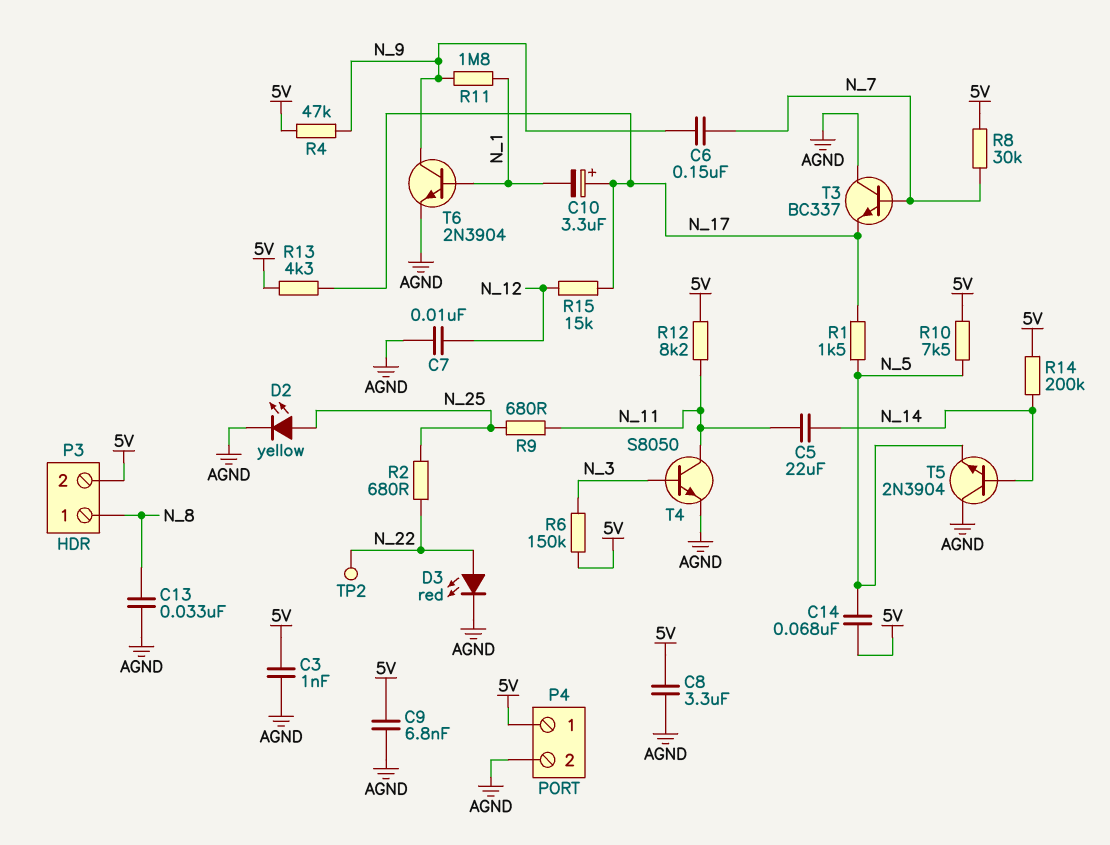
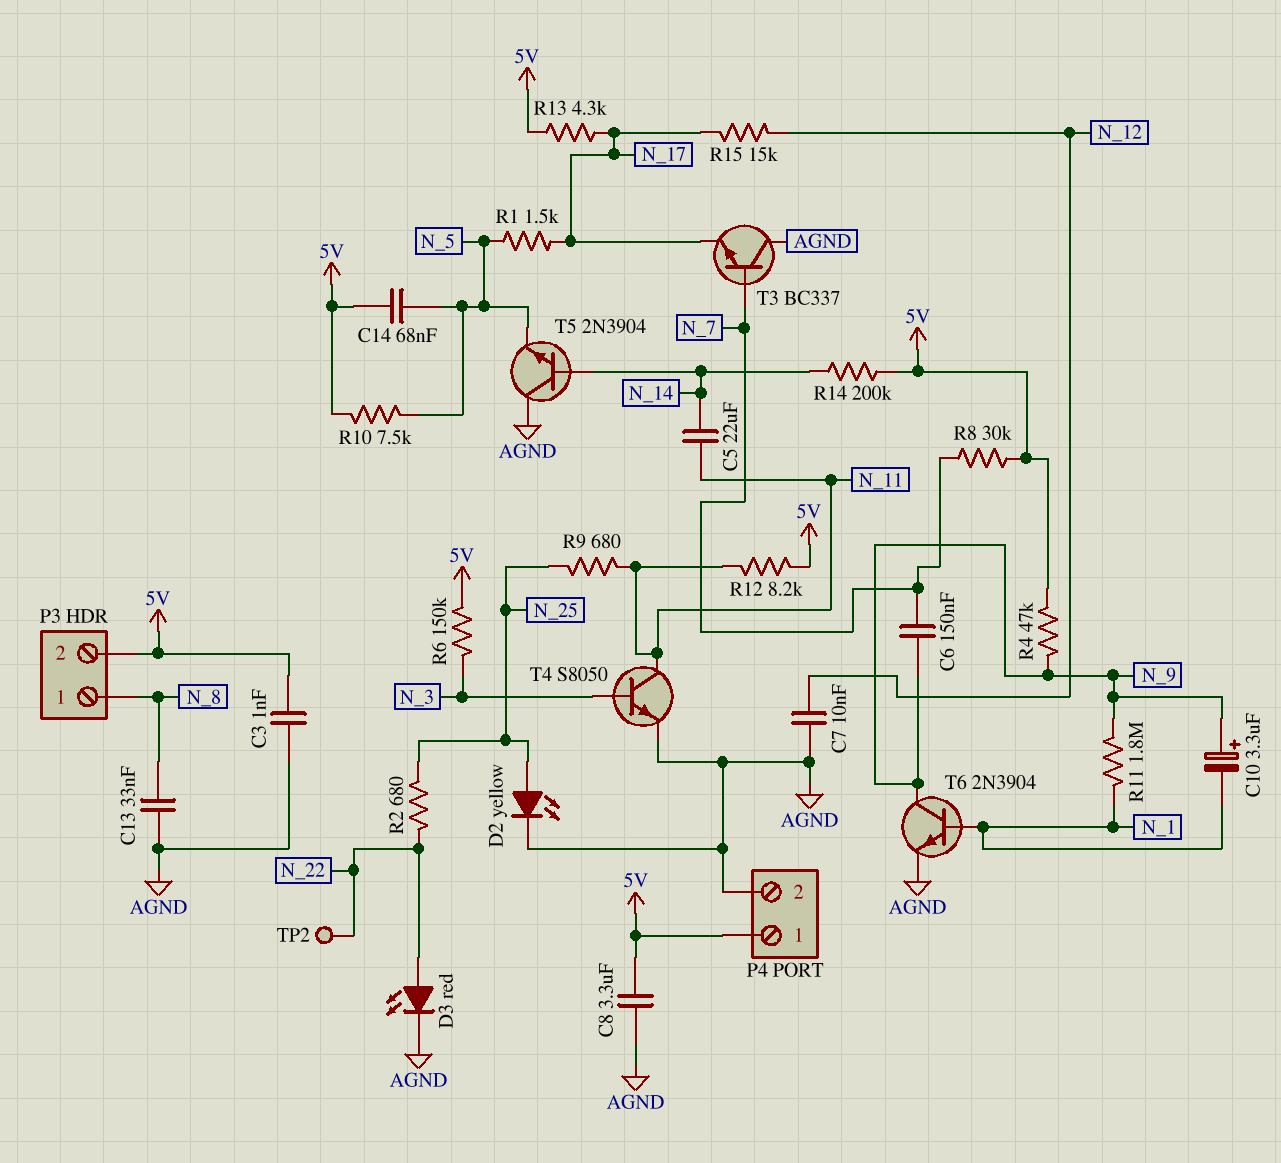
C9: 6.8nF (5V, AGND) -> none
C10: 3.3uF (plus N_17, minus N_1) -> 3.3uF (plus N_9, minus N_1)

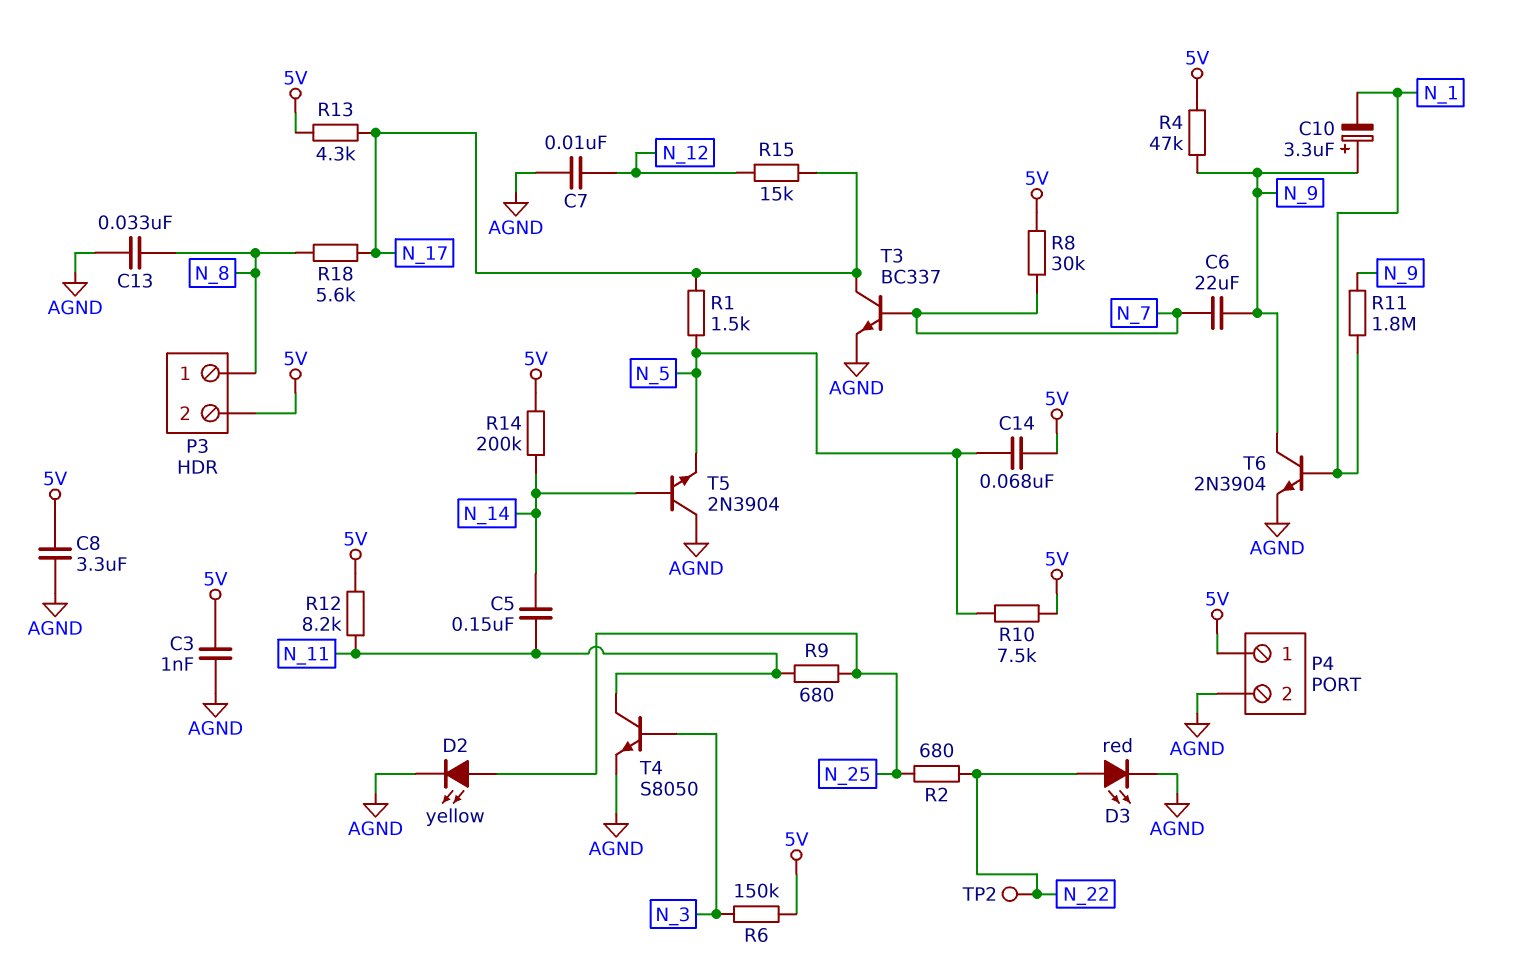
C5: 22uF (N_11, N_14) -> 150nF (N_11, N_14)
C6: 150nF (N_7, N_9) -> 22uF (N_7, N_9)
R18: none -> 5.6k (N_8, N_17)
T3: NPN BC337 (B N_7, C AGND, E N_17) -> NPN BC337 (B N_7, C N_17, E AGND)

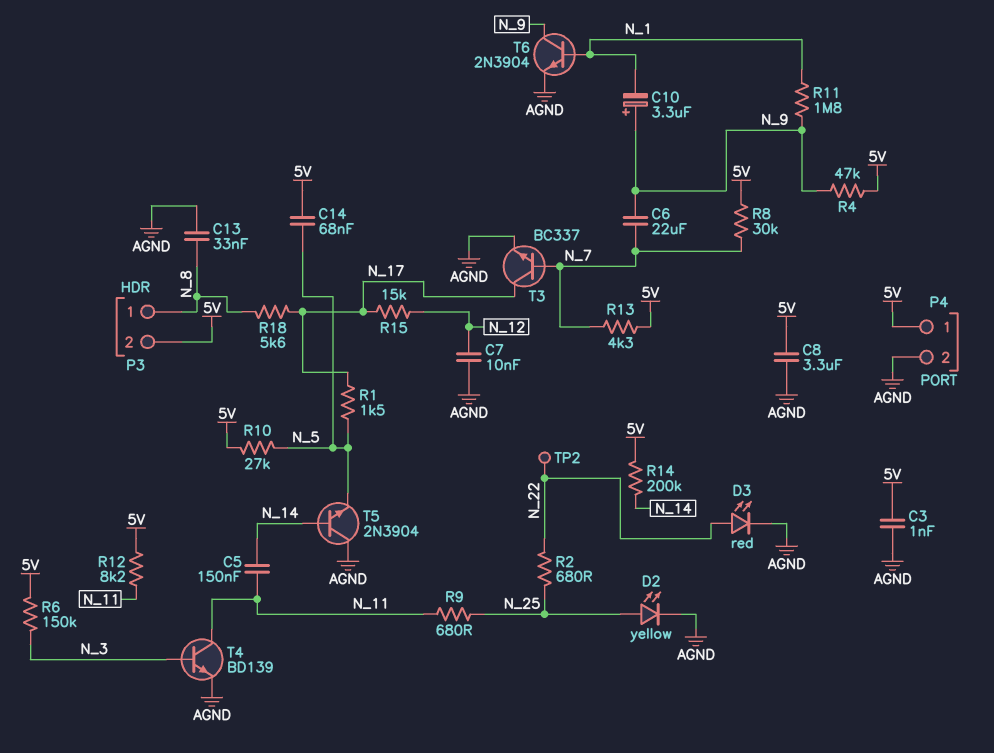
R10: 7.5k (5V, N_5) -> 27k (5V, N_5)
R13: 4.3k (5V, N_17) -> 4.3k (5V, N_7)
T4: NPN S8050 (B N_3, C N_11, E AGND) -> NPN BD139 (B N_3, C N_11, E AGND)

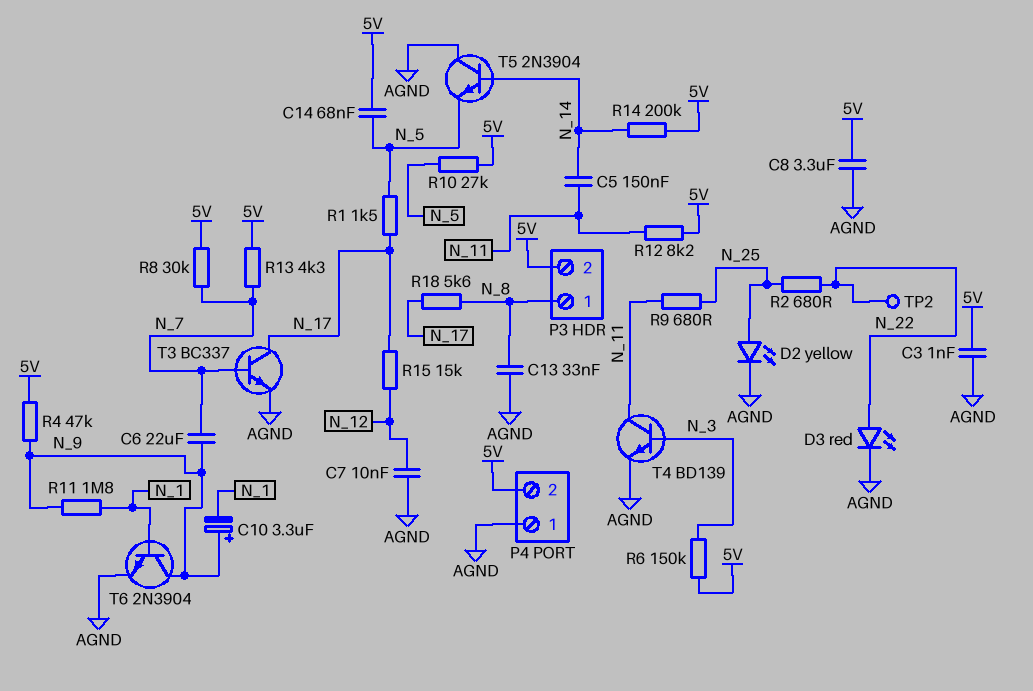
P4 pin 1: 5V -> AGND
P4 pin 2: AGND -> 5V

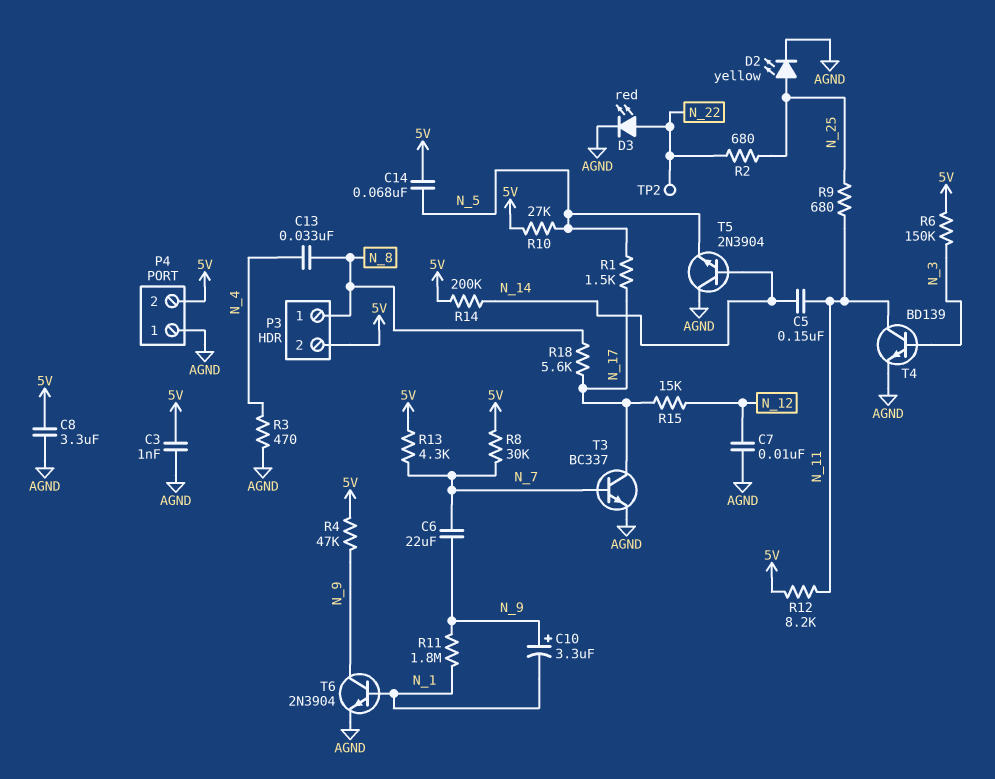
C13: 33nF (AGND, N_8) -> 33nF (N_4, N_8)
R3: none -> 470 (AGND, N_4)

